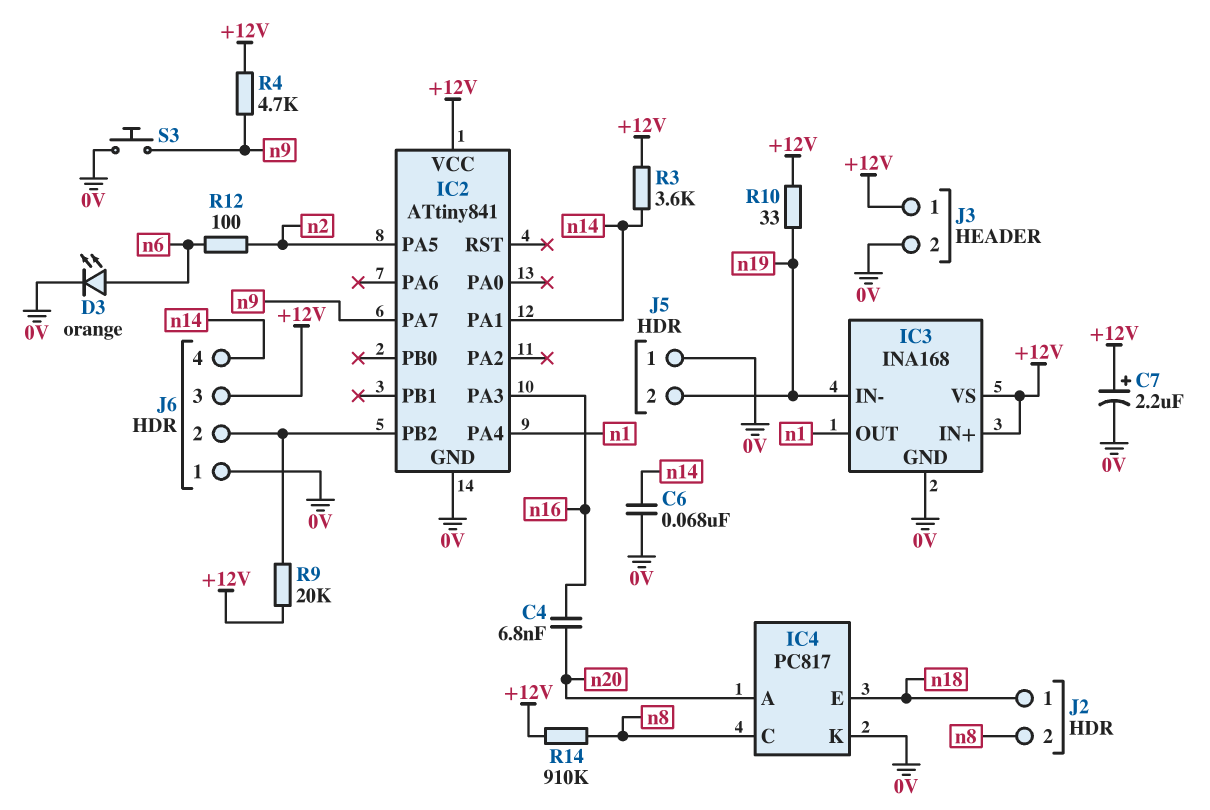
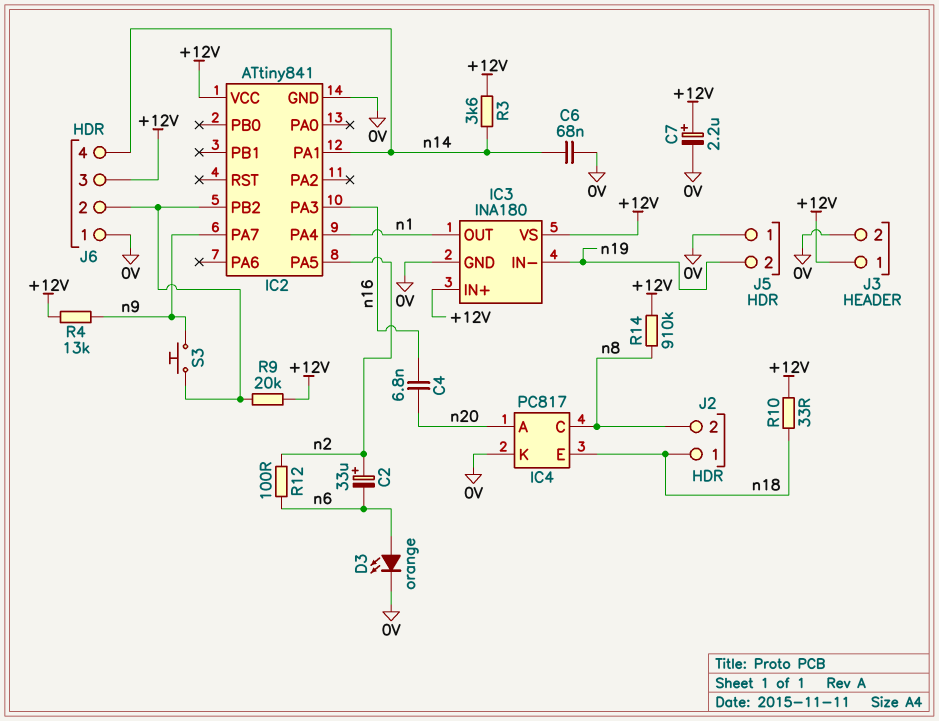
C2: none -> 33uF (plus n2, minus n6)
IC3: INA168 -> INA180
R4: 4.7k (+12V, n9) -> 13k (+12V, n9)
R10: 33 (+12V, n19) -> 33 (+12V, n18)
S3: button (0V, n9) -> button (IC2/PB2, n9)

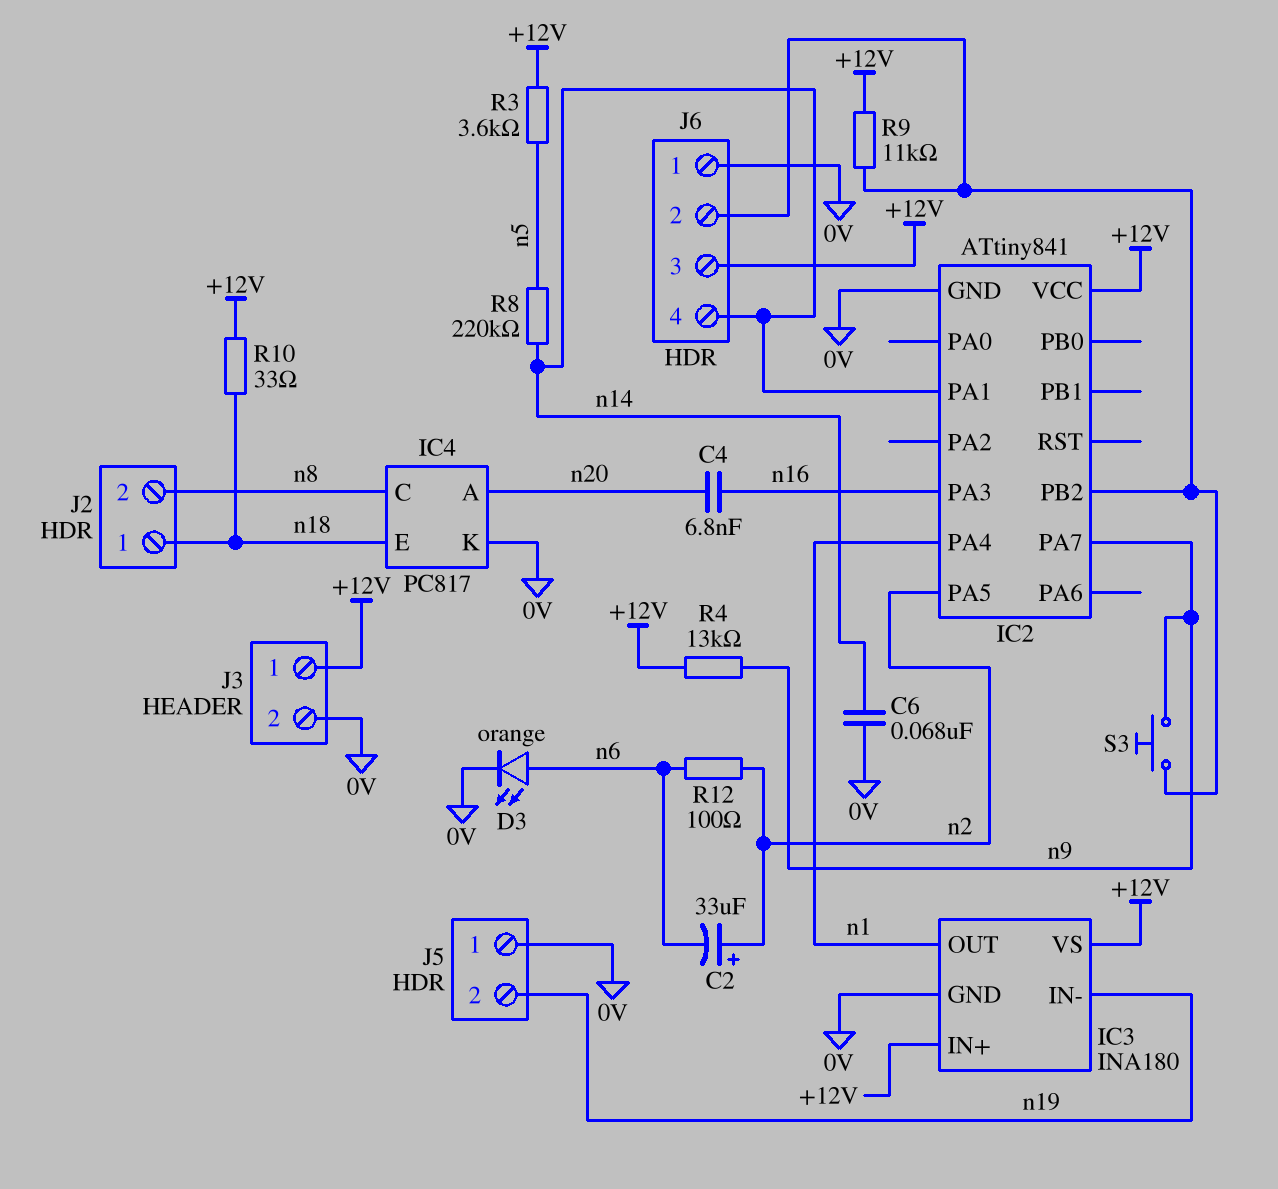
C7: 2.2uF (plus +12V, minus 0V) -> none
R3: 3.6k (+12V, n14) -> 3.6k (+12V, n5)
R8: none -> 220k (n5, n14)
R9: 20k (+12V, IC2/PB2) -> 11k (+12V, IC2/PB2)
R14: 910k (+12V, n8) -> none

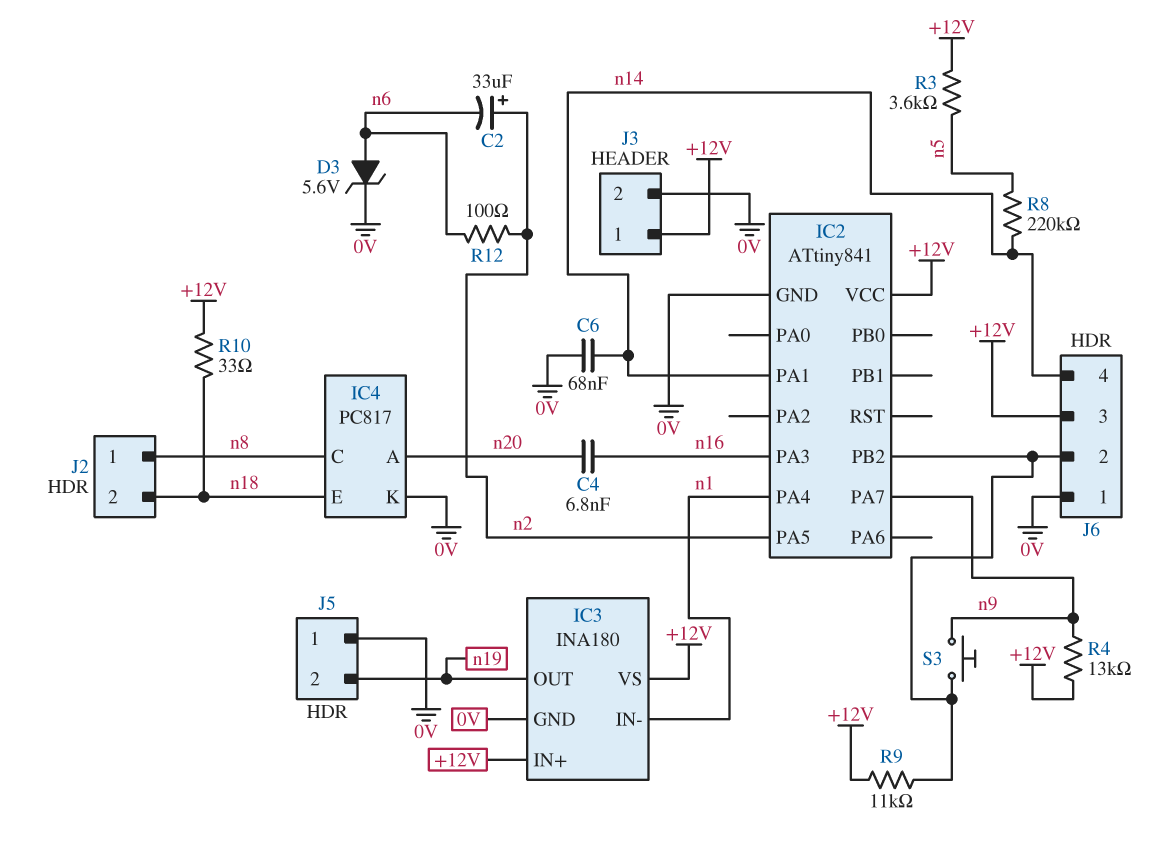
D3: LED orange (A n6, K 0V) -> zener 5.6V (A n6, K 0V)
IC3 pin IN-: n19 -> n1
IC3 pin OUT: n1 -> n19
J2 pin 1: n18 -> n8
J2 pin 2: n8 -> n18

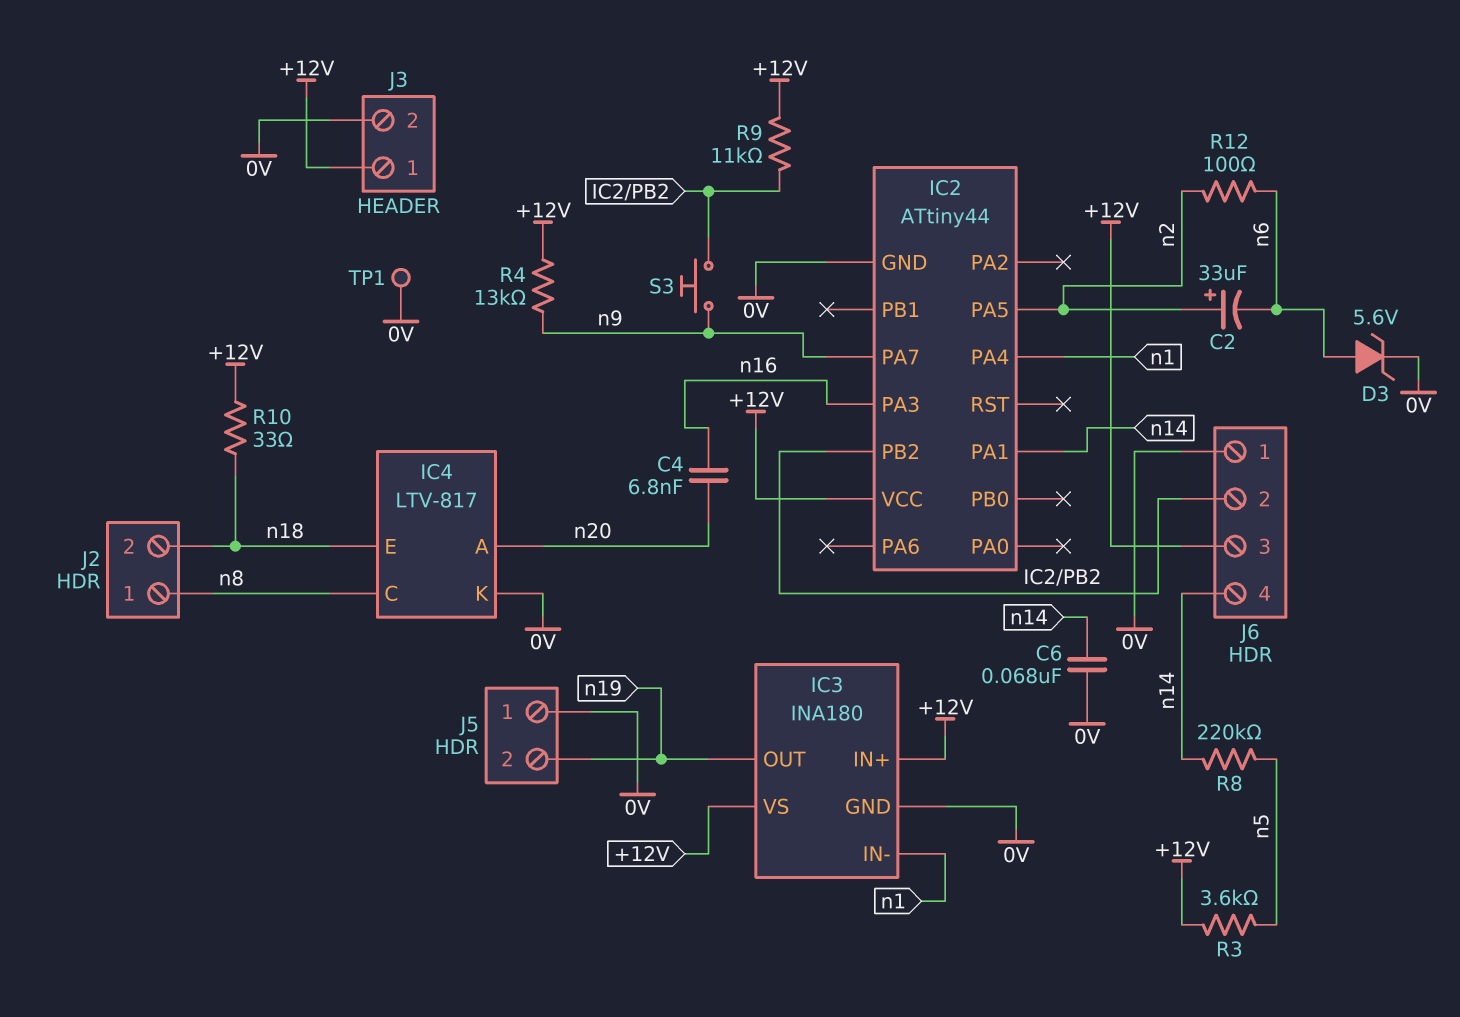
IC2: ATtiny841 -> ATtiny44
IC4: PC817 -> LTV-817
TP1: none -> test point (0V)

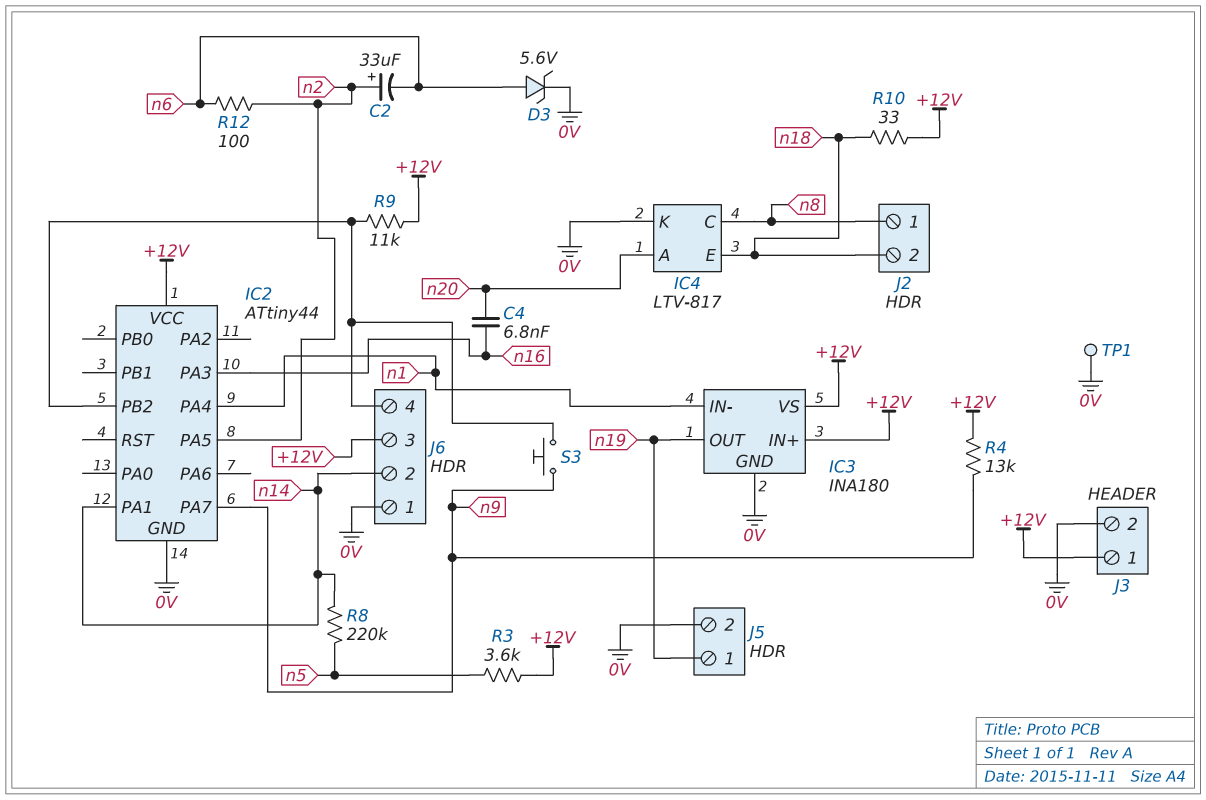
C6: 68nF (0V, n14) -> none
J5 pin 1: 0V -> n19
J5 pin 2: n19 -> 0V
J6 pin 2: IC2/PB2 -> n14
J6 pin 4: n14 -> IC2/PB2

